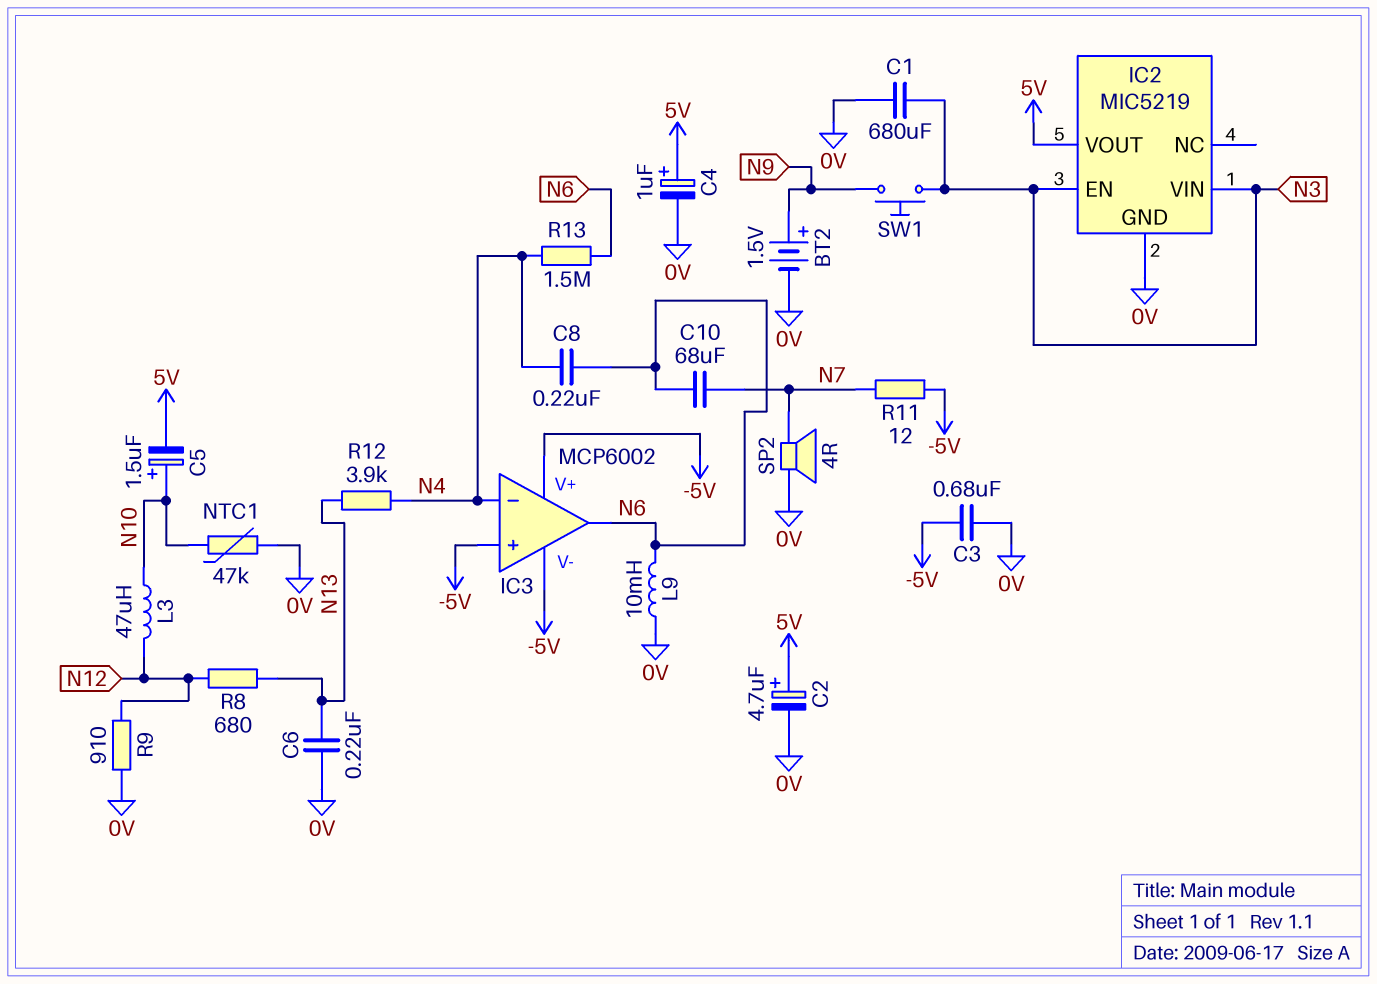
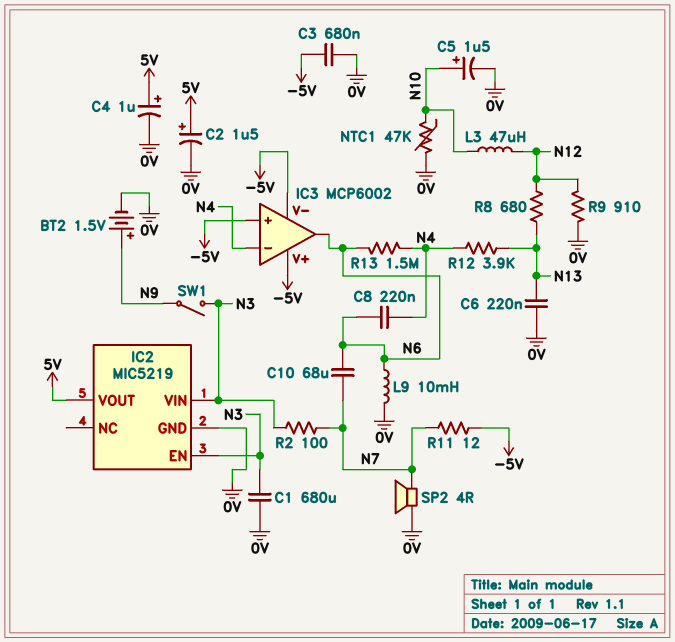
C2: 4.7uF (plus 5V, minus 0V) -> 1.5uF (plus 5V, minus 0V)
C5: 1.5uF (plus N10, minus 5V) -> 1.5uF (plus N10, minus 0V)
R2: none -> 100 (N3, N7)
SW1: button (N3, N9) -> switch (N3, N9)

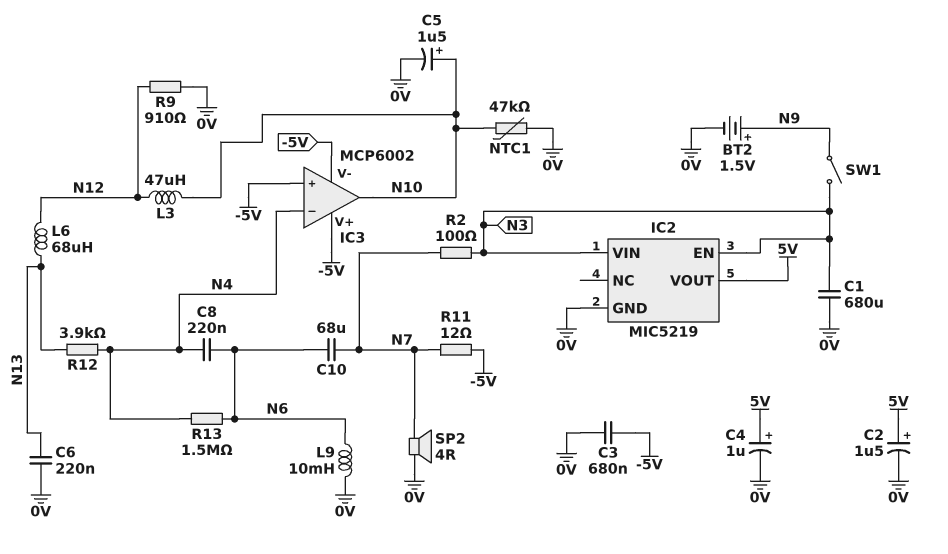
IC3 pin out: N6 -> N10
L6: none -> 68uH (N12, N13)
R8: 680 (N12, N13) -> none

